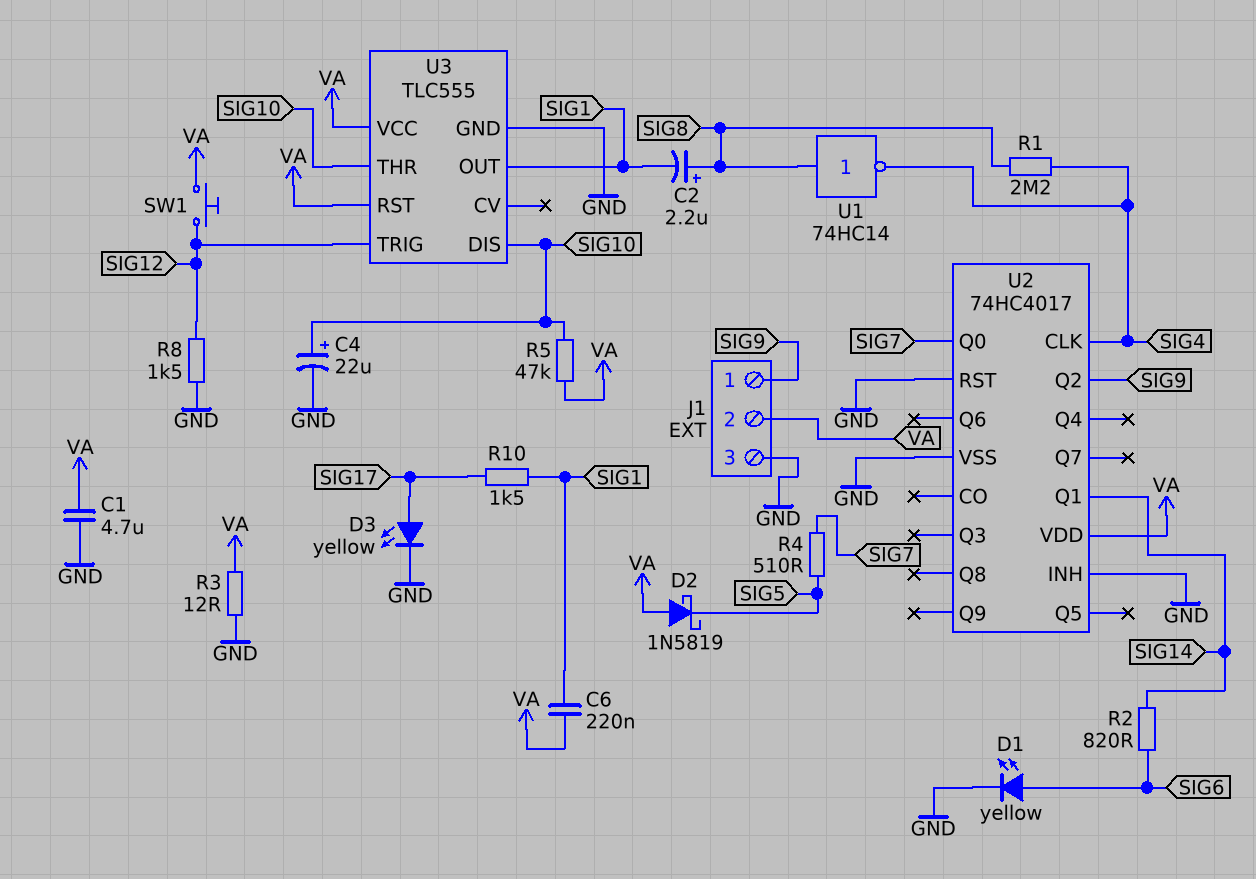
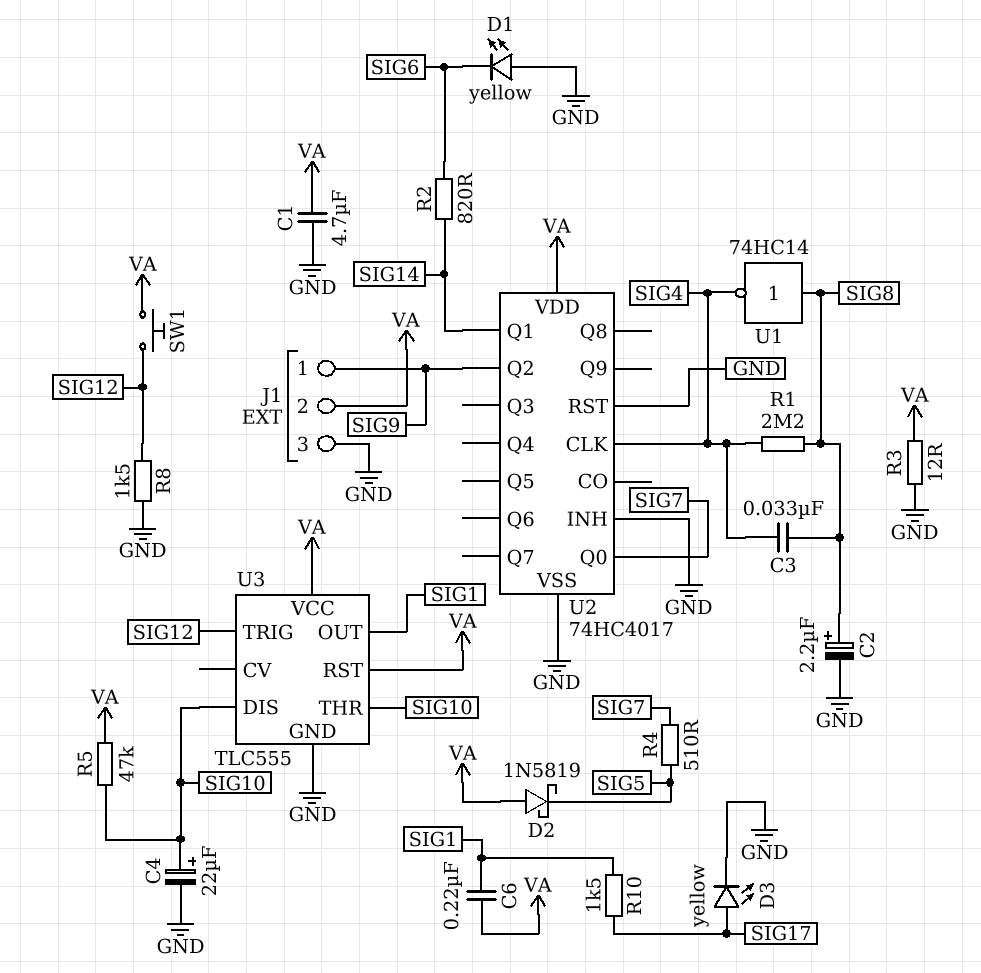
C2: 2.2uF (plus SIG8, minus SIG1) -> 2.2uF (plus SIG8, minus GND)
C3: none -> 33nF (SIG4, SIG8)
D1: LED yellow (A SIG6, K GND) -> LED yellow (A GND, K SIG6)

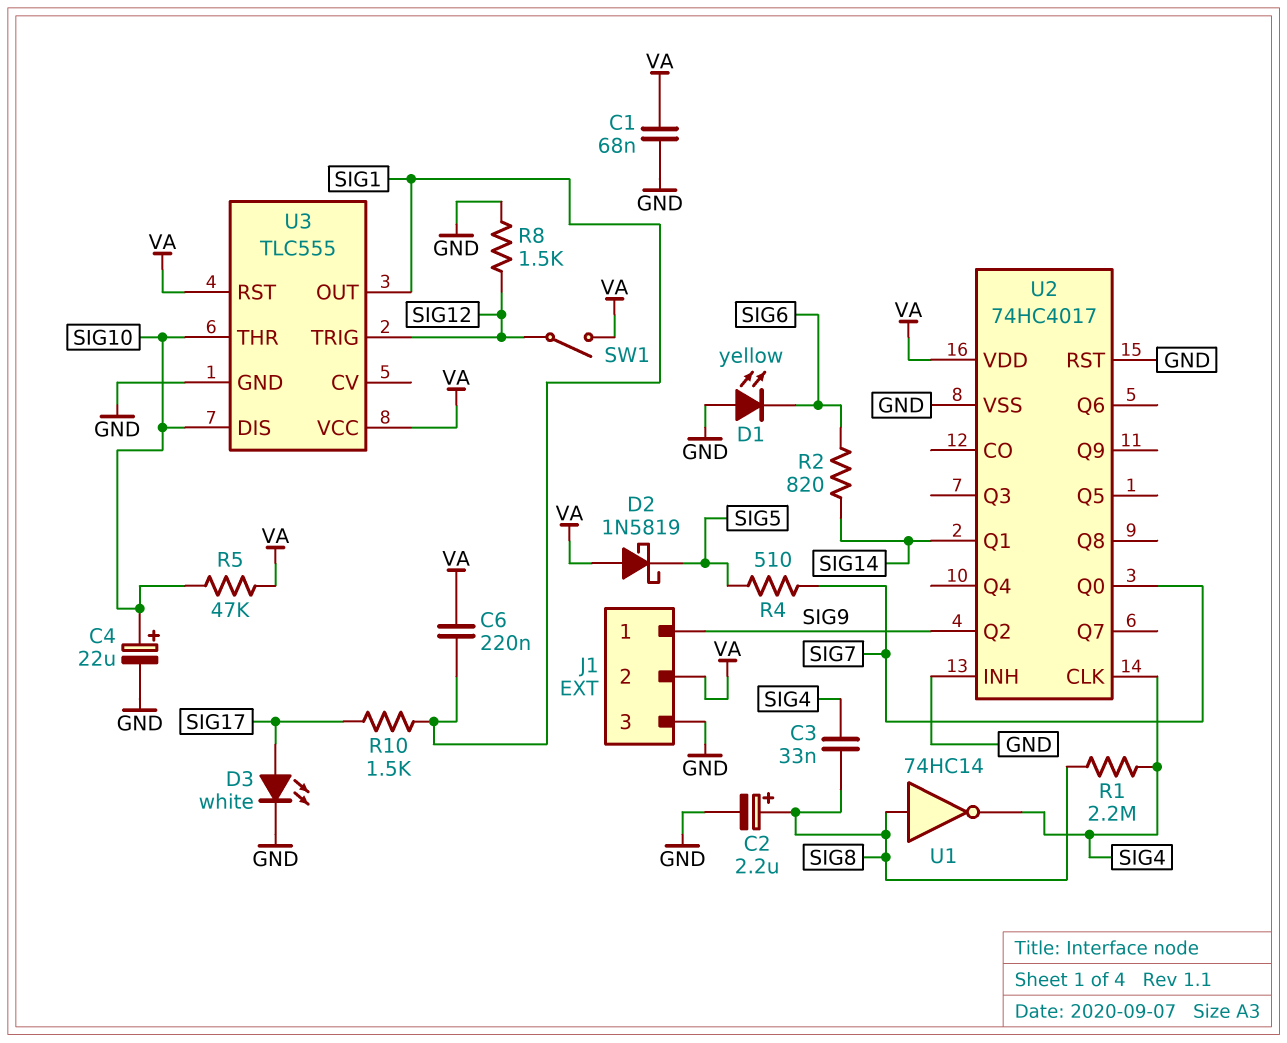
C1: 4.7uF (GND, VA) -> 68nF (GND, VA)
D3: LED yellow (A SIG17, K GND) -> LED white (A SIG17, K GND)
R3: 12 (GND, VA) -> none
SW1: button (SIG12, VA) -> switch (SIG12, VA)

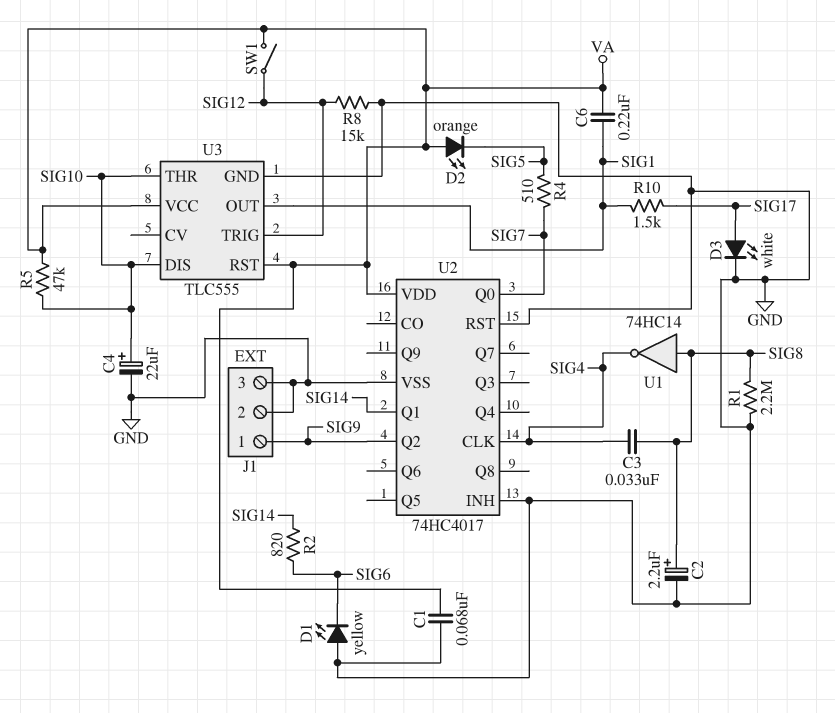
D2: schottky 1N5819 (A VA, K SIG5) -> LED orange (A VA, K SIG5)
J1 pin 2: VA -> GND
R1: 2.2M (SIG4, SIG8) -> 2.2M (GND, SIG8)
R8: 1.5k (GND, SIG12) -> 15k (GND, SIG12)

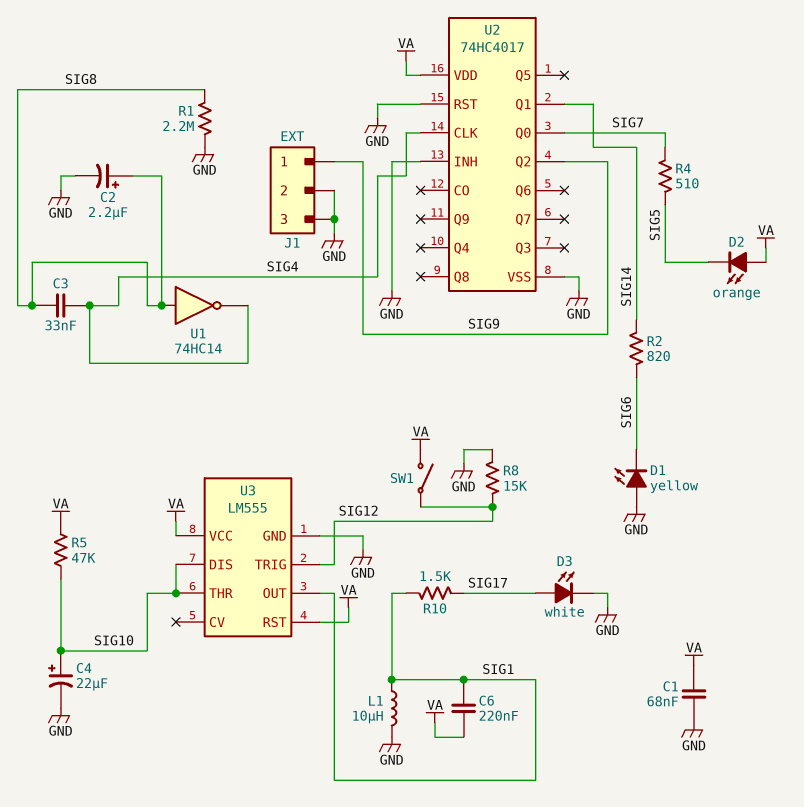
L1: none -> 10uH (GND, SIG1)
U3: TLC555 -> LM555

